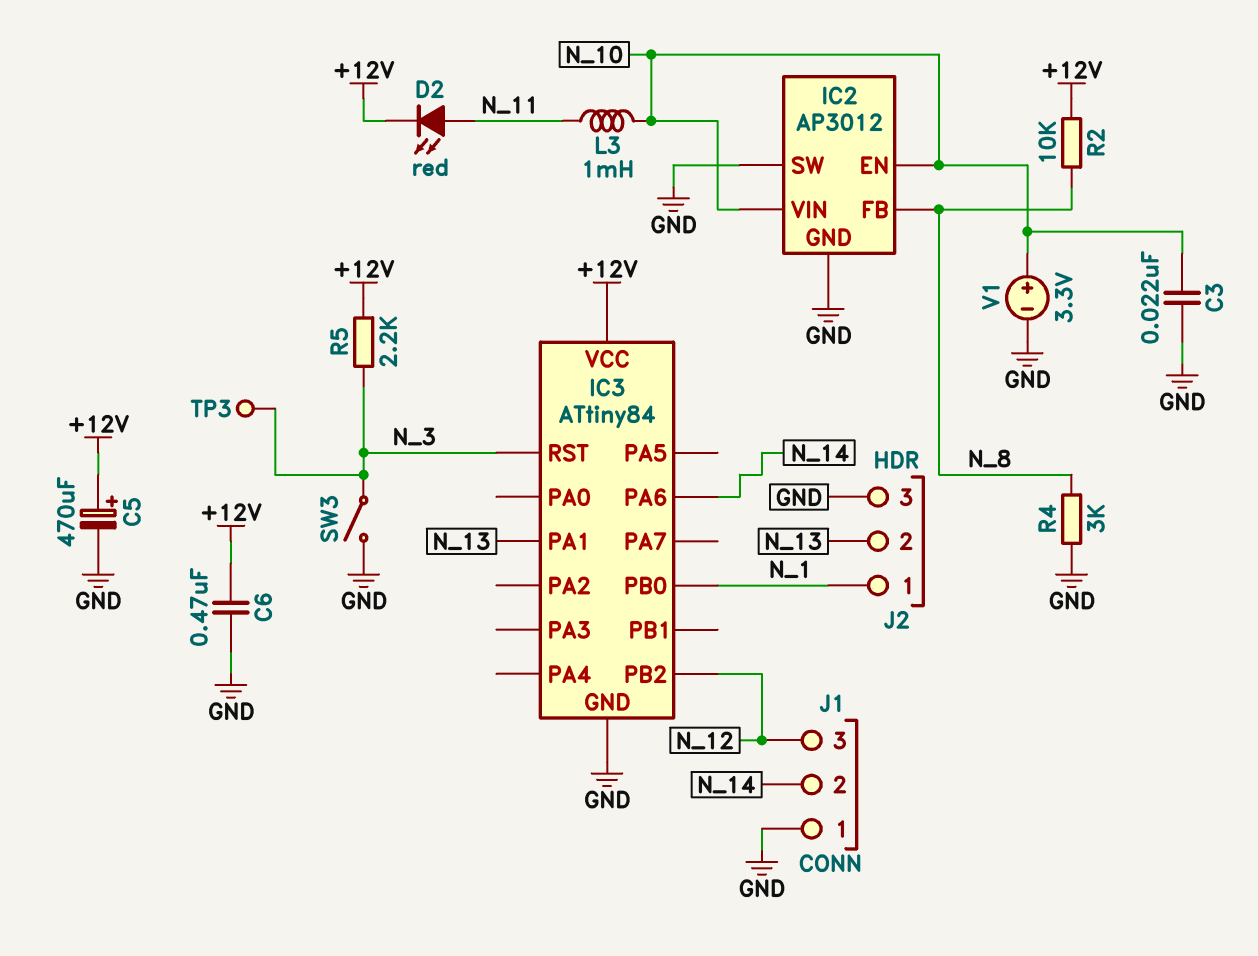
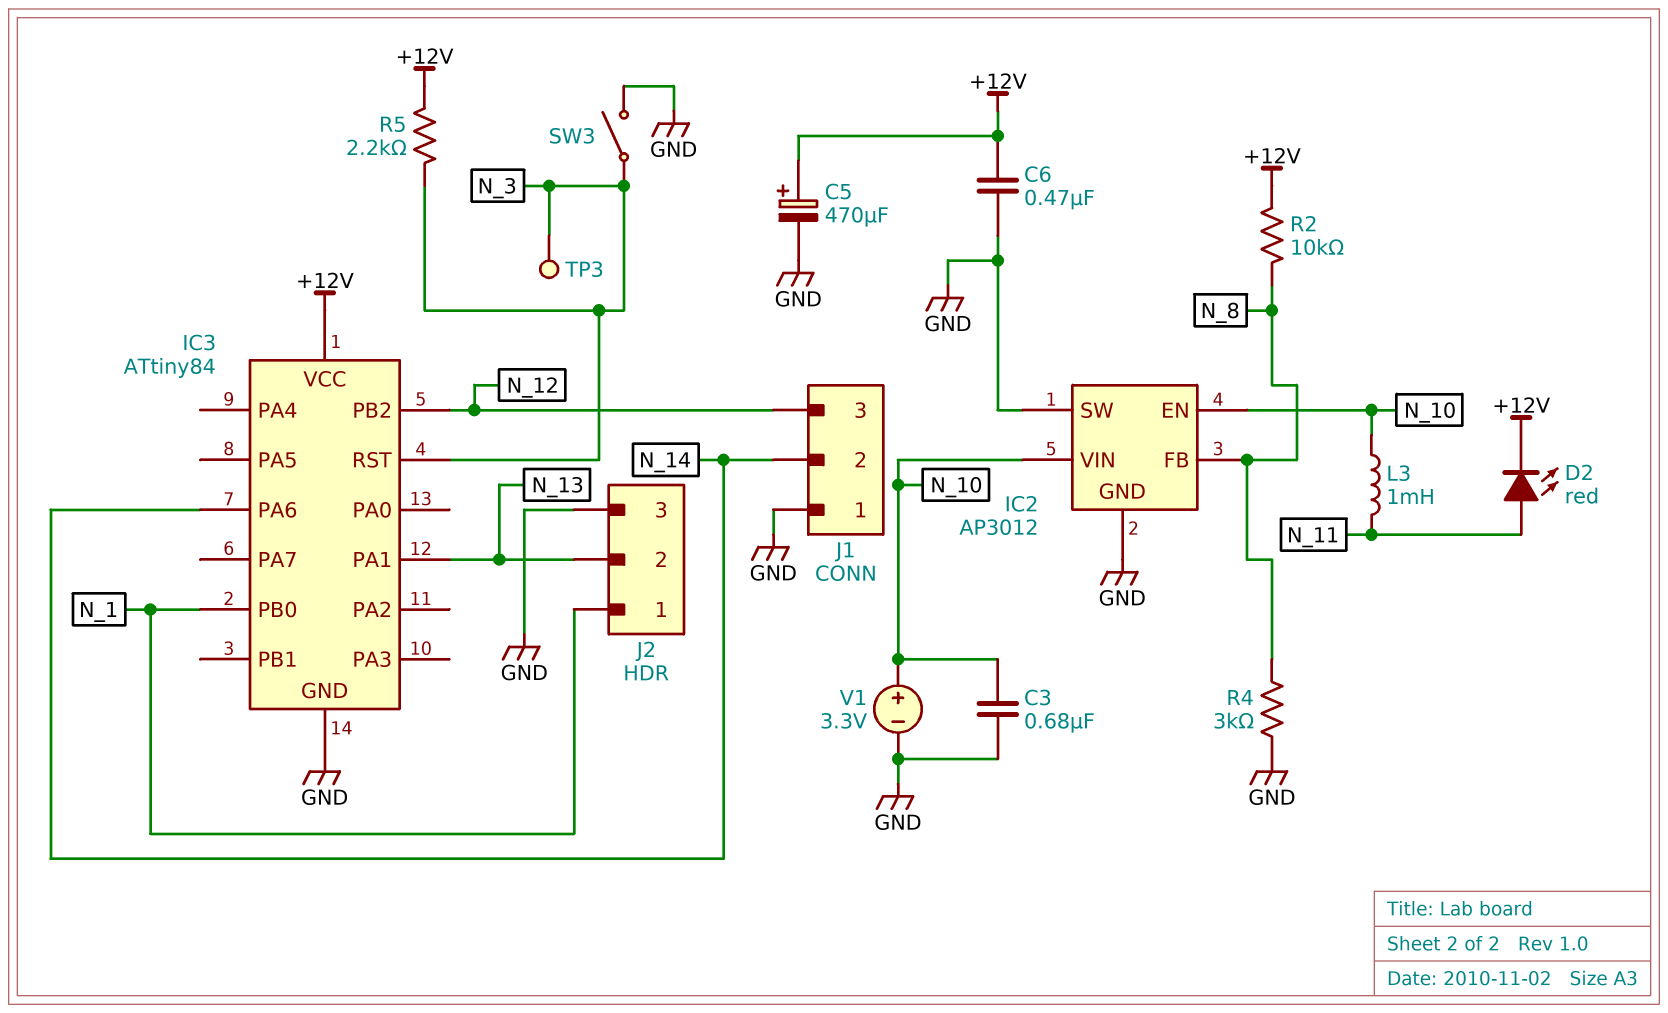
C3: 22nF (GND, N_10) -> 680nF (GND, N_10)

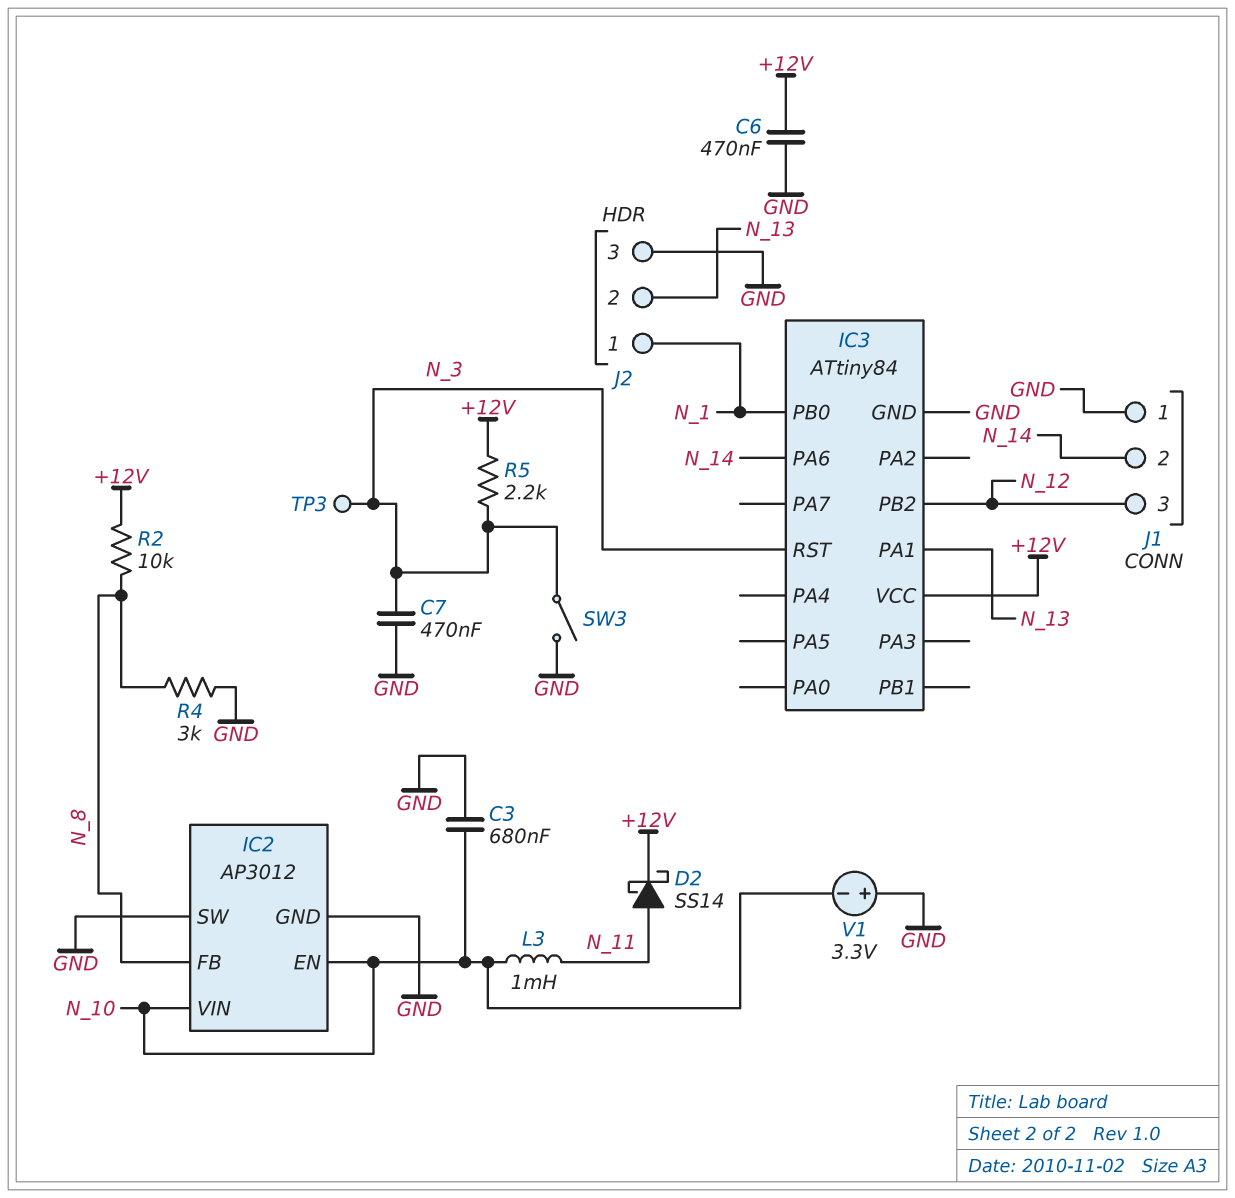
C5: 470uF (plus +12V, minus GND) -> none
C7: none -> 470nF (GND, N_3)
D2: LED red (A N_11, K +12V) -> schottky SS14 (A N_11, K +12V)
V1: 3.3V (plus N_10, minus GND) -> 3.3V (plus GND, minus N_10)

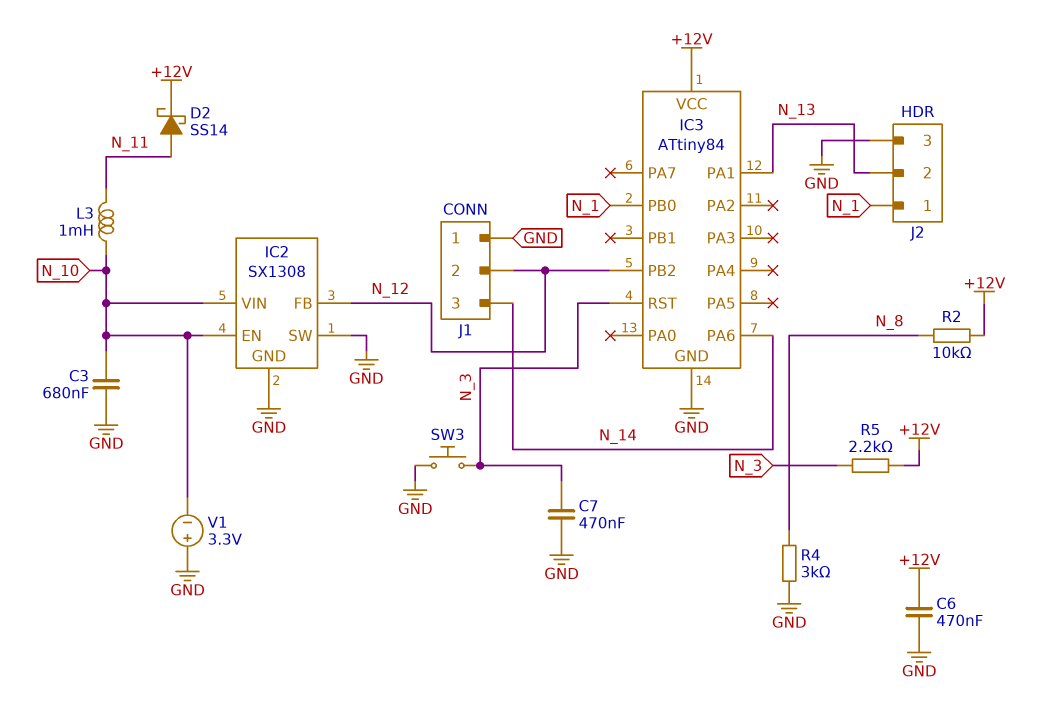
IC2: AP3012 -> SX1308
IC2 pin FB: N_8 -> N_12
J1 pin 2: N_14 -> N_12
J1 pin 3: N_12 -> N_14
SW3: switch (GND, N_3) -> button (GND, N_3)
TP3: test point (N_3) -> none

